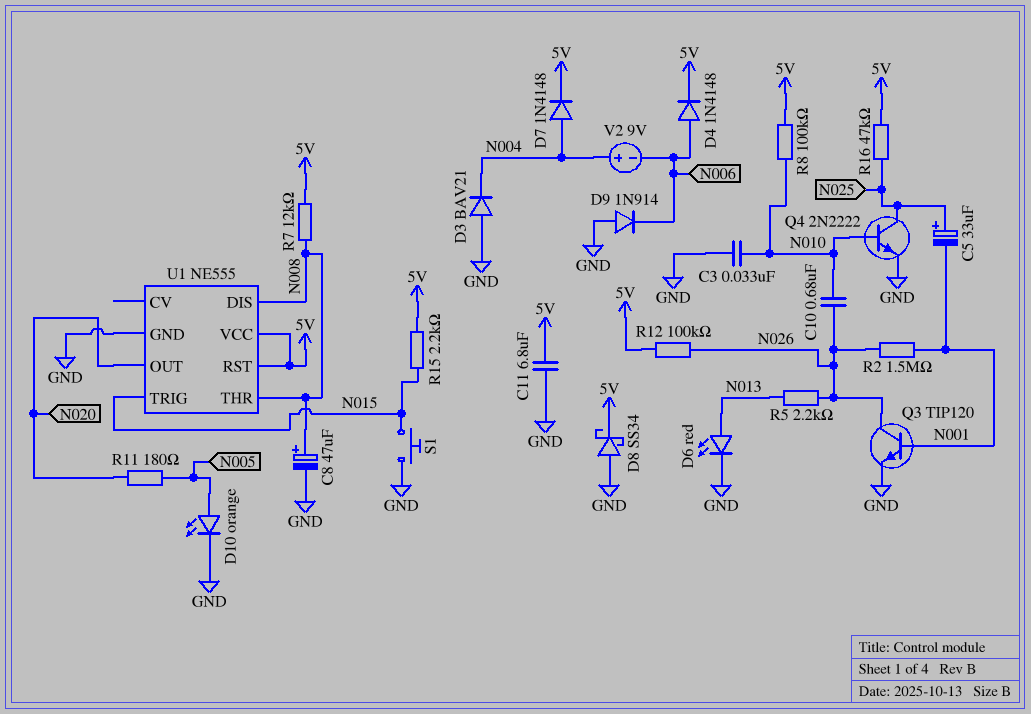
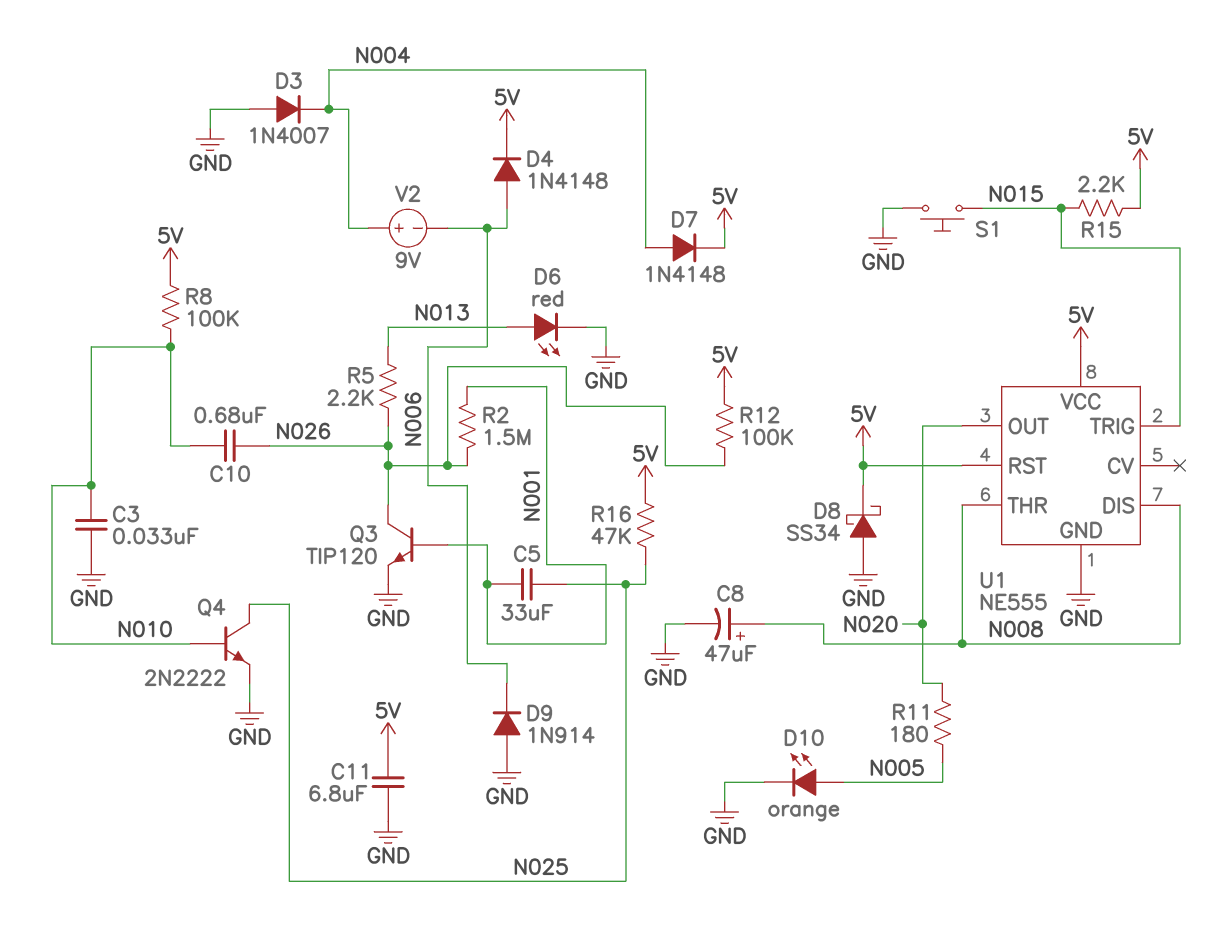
C5: 33uF (plus N025, minus N001) -> 33uF (N001, N025)
D3: diode BAV21 (A GND, K N004) -> diode 1N4007 (A GND, K N004)
R7: 12k (5V, N008) -> none

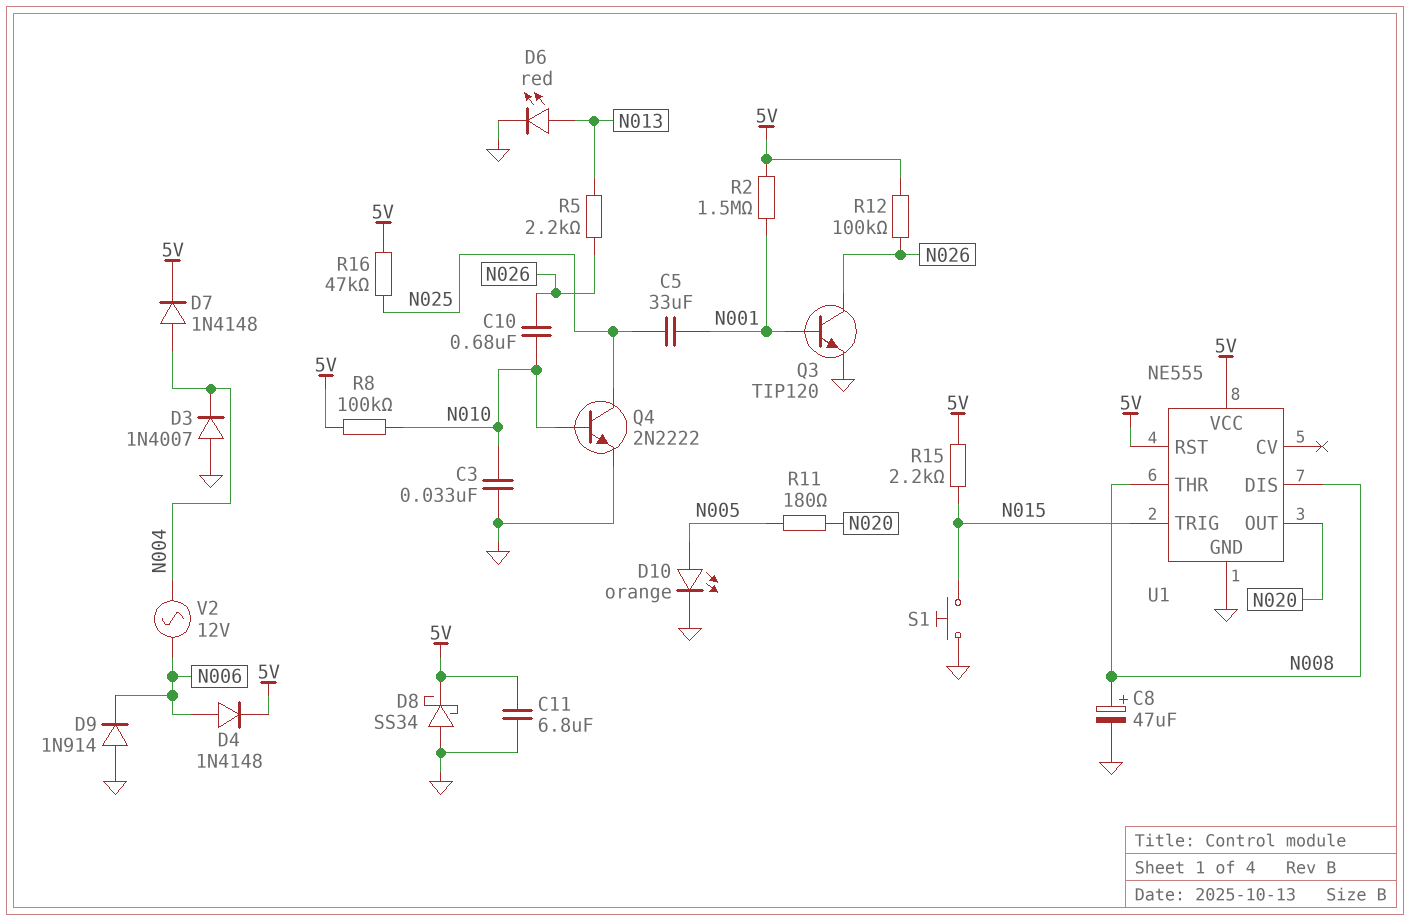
R2: 1.5M (N001, N026) -> 1.5M (5V, N001)
V2: 9V (plus N004, minus N006) -> AC 12V (N004, N006)

